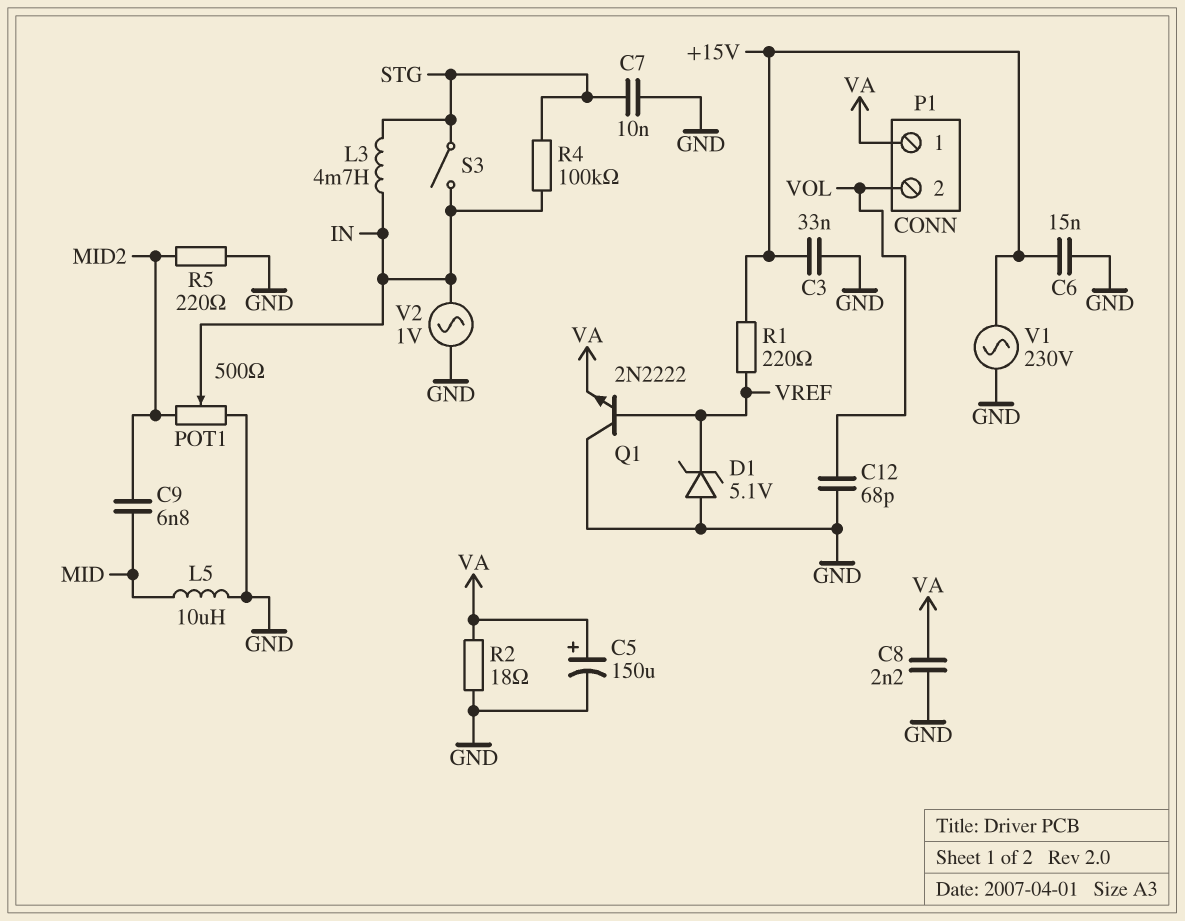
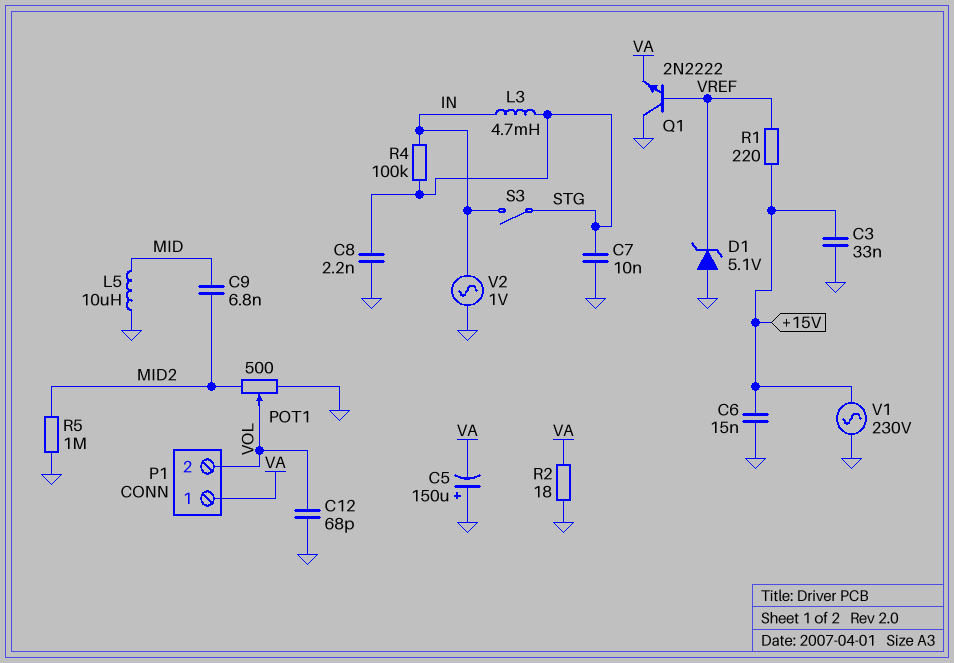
C5: 150uF (plus VA, minus GND) -> 150uF (plus GND, minus VA)
C8: 2.2nF (GND, VA) -> 2.2nF (GND, STG)
POT1: 500 (GND, MID2, wiper IN) -> 500 (GND, MID2, wiper VOL)
R5: 220 (GND, MID2) -> 1M (GND, MID2)

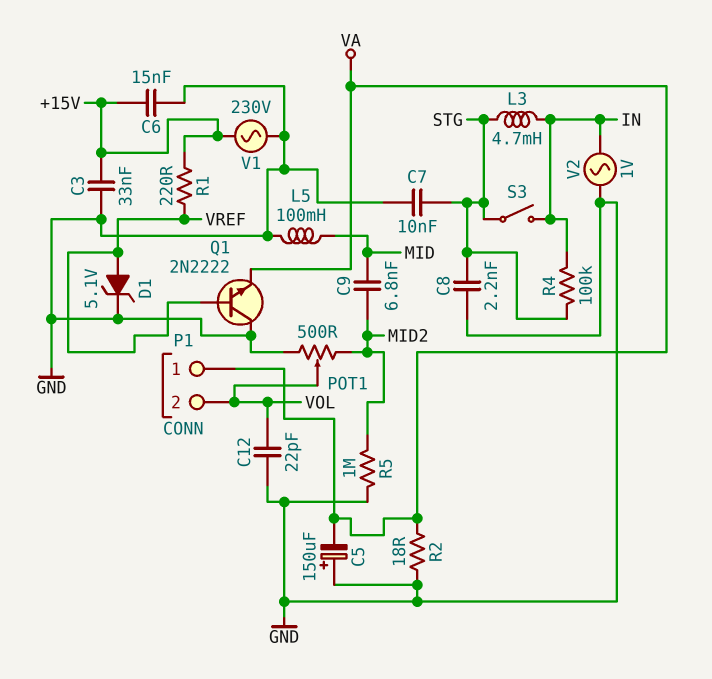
C12: 68pF (GND, VOL) -> 22pF (GND, VOL)
D1: zener 5.1V (A GND, K VREF) -> zener 5.1V (A VREF, K GND)
L5: 10uH (GND, MID) -> 100mH (GND, MID)

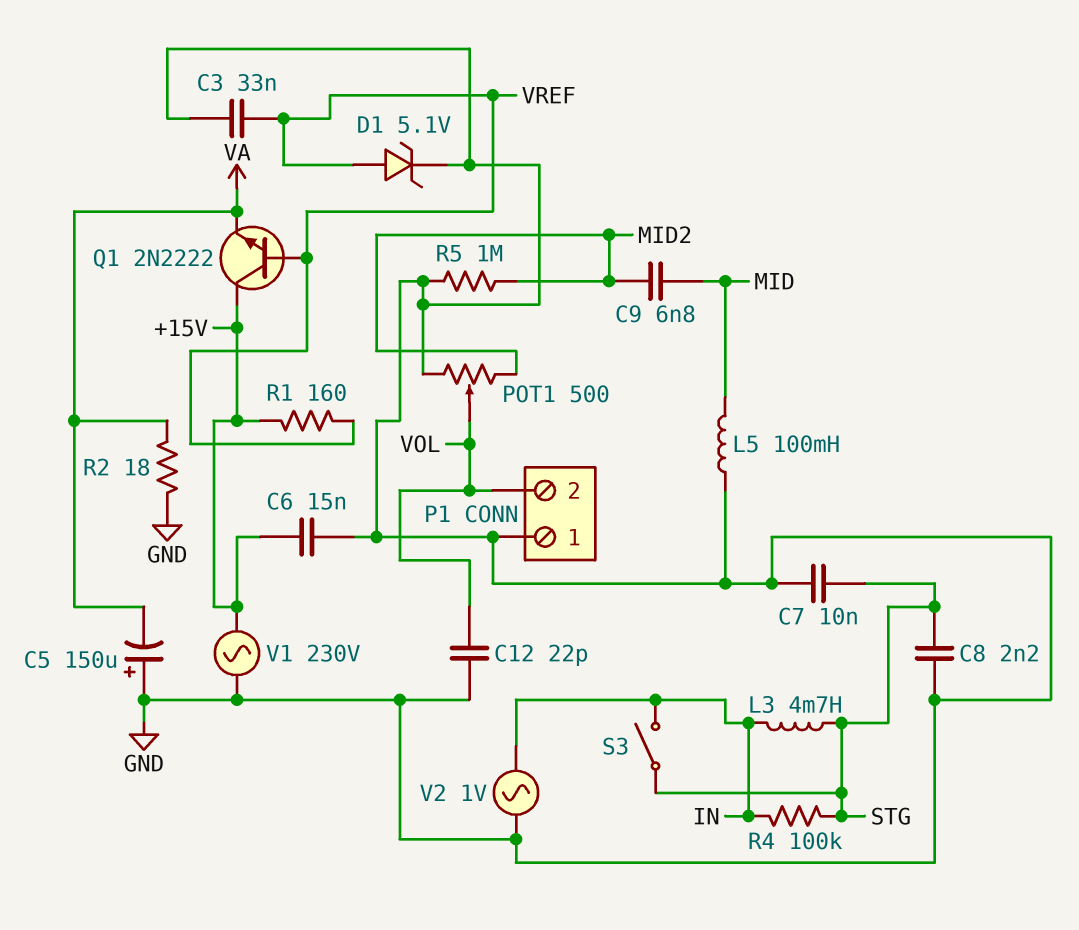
C3: 33nF (+15V, GND) -> 33nF (GND, VREF)
P1 pin 1: VA -> GND
Q1: NPN 2N2222 (B VREF, C GND, E VA) -> NPN 2N2222 (B VREF, C +15V, E VA)
R1: 220 (+15V, VREF) -> 160 (+15V, VREF)

